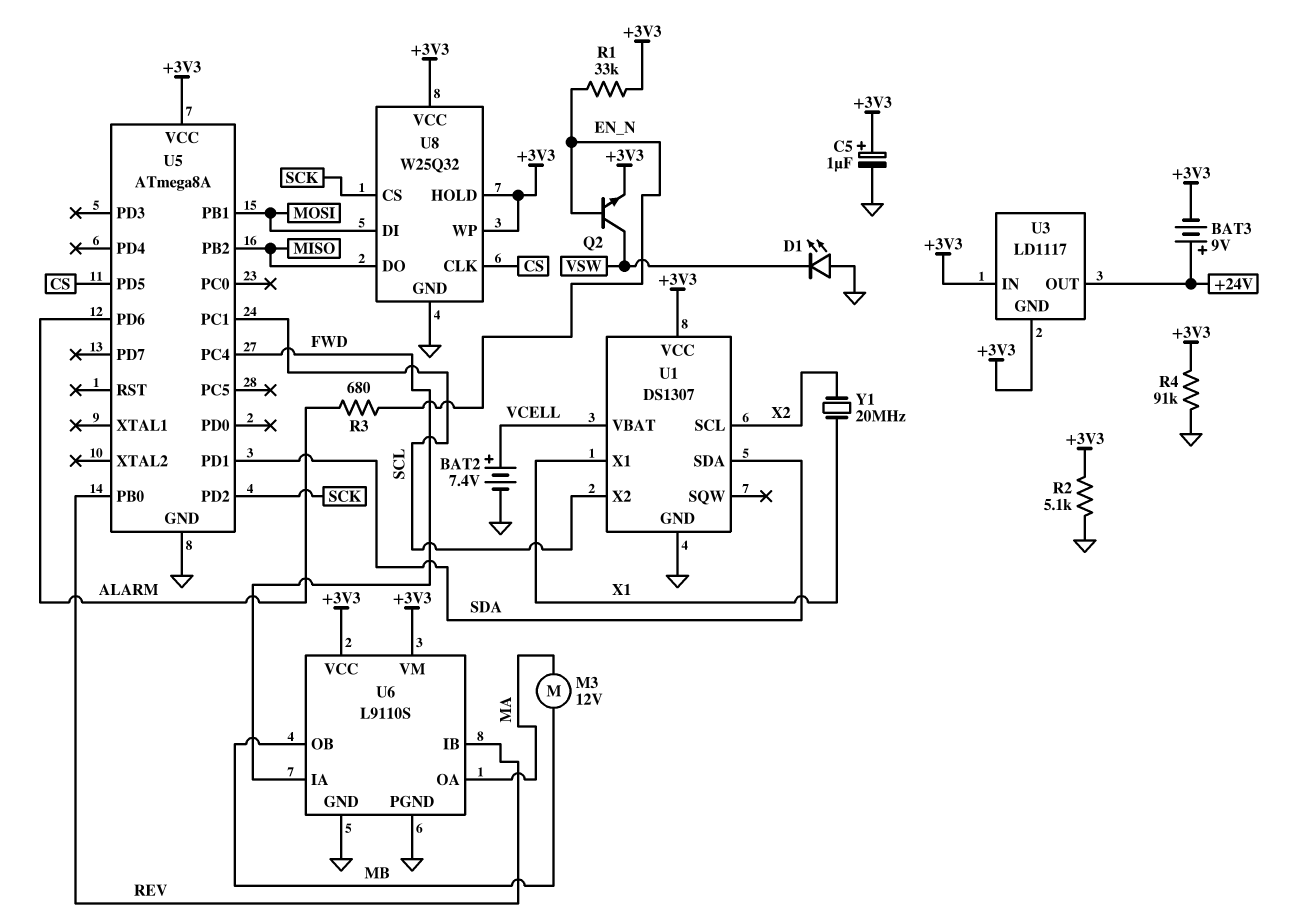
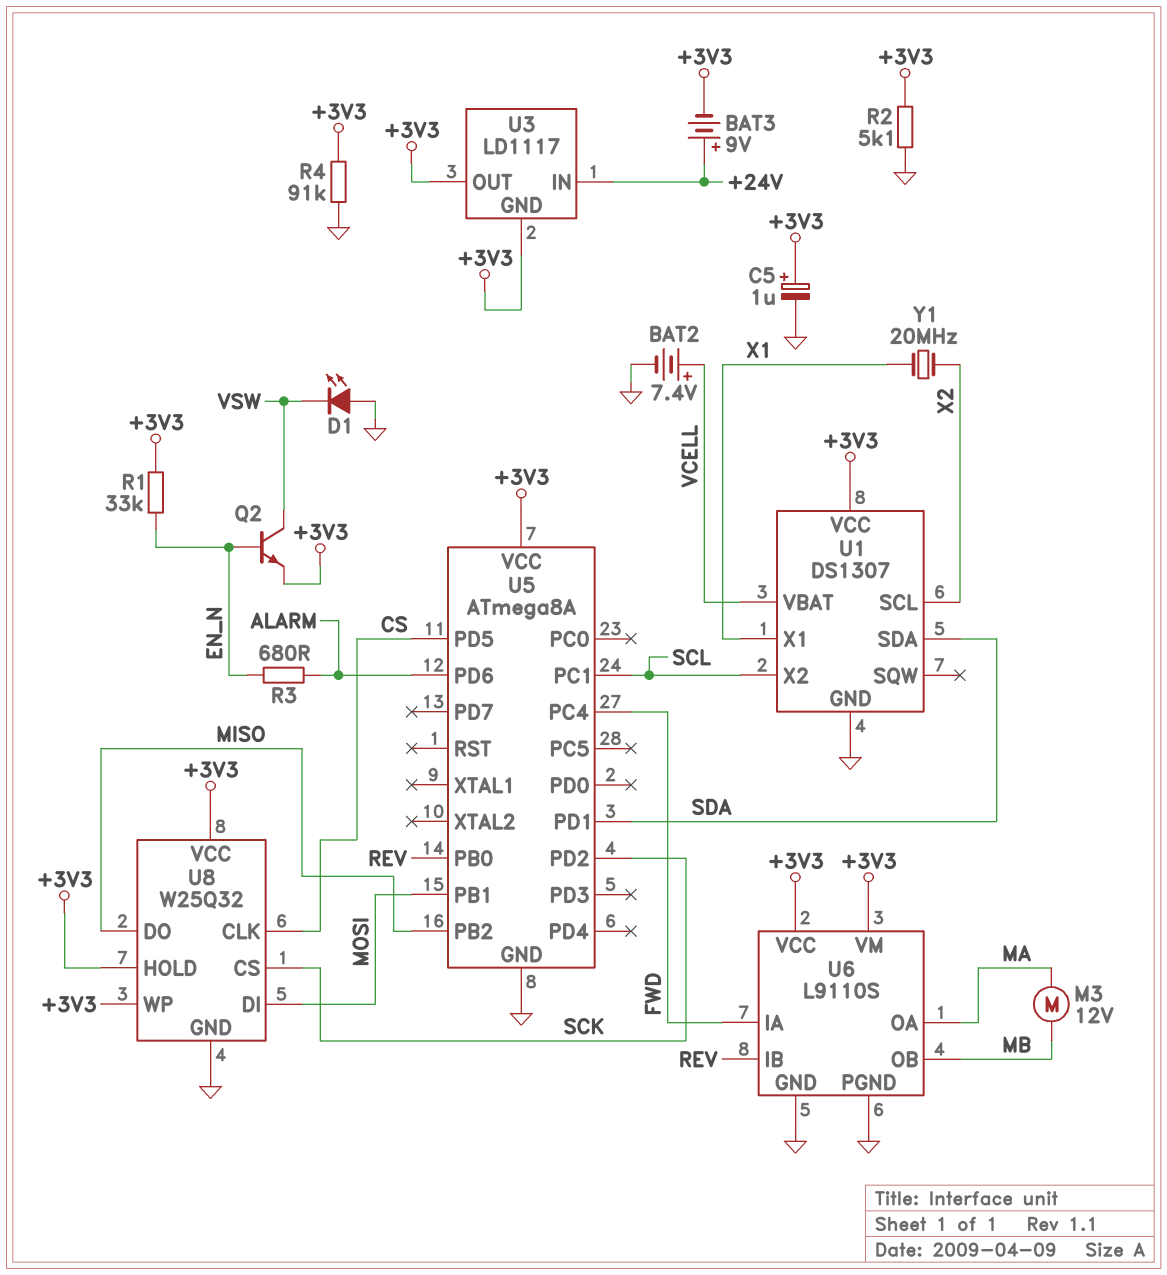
U3 pin IN: +3V3 -> +24V
U3 pin OUT: +24V -> +3V3

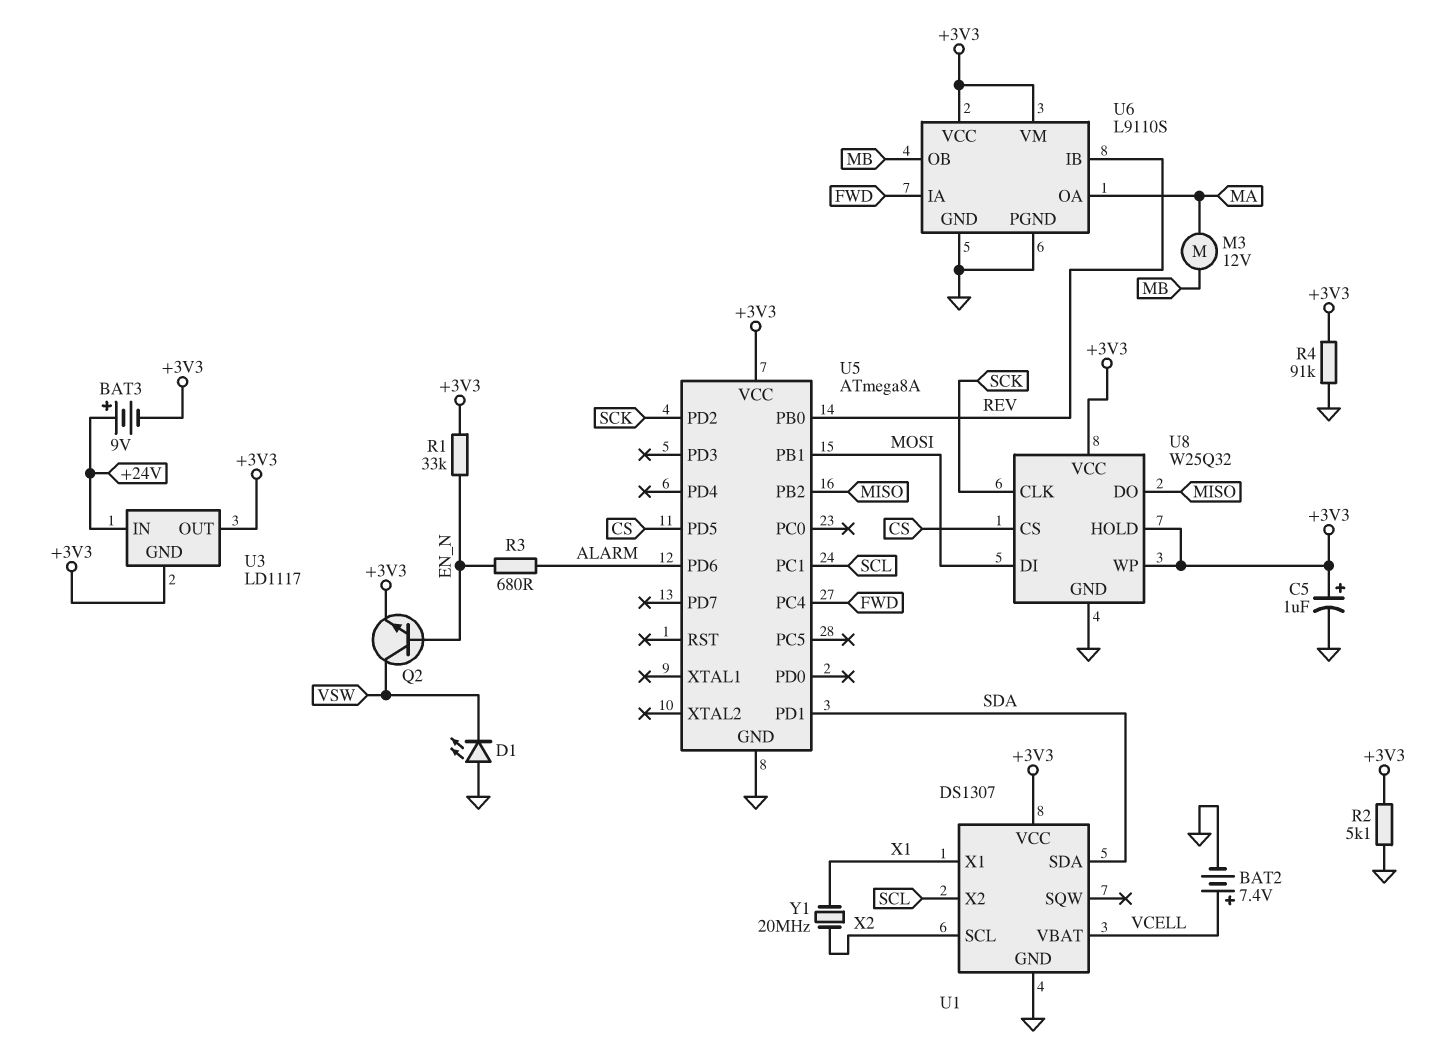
U8 pin CLK: CS -> SCK
U8 pin CS: SCK -> CS

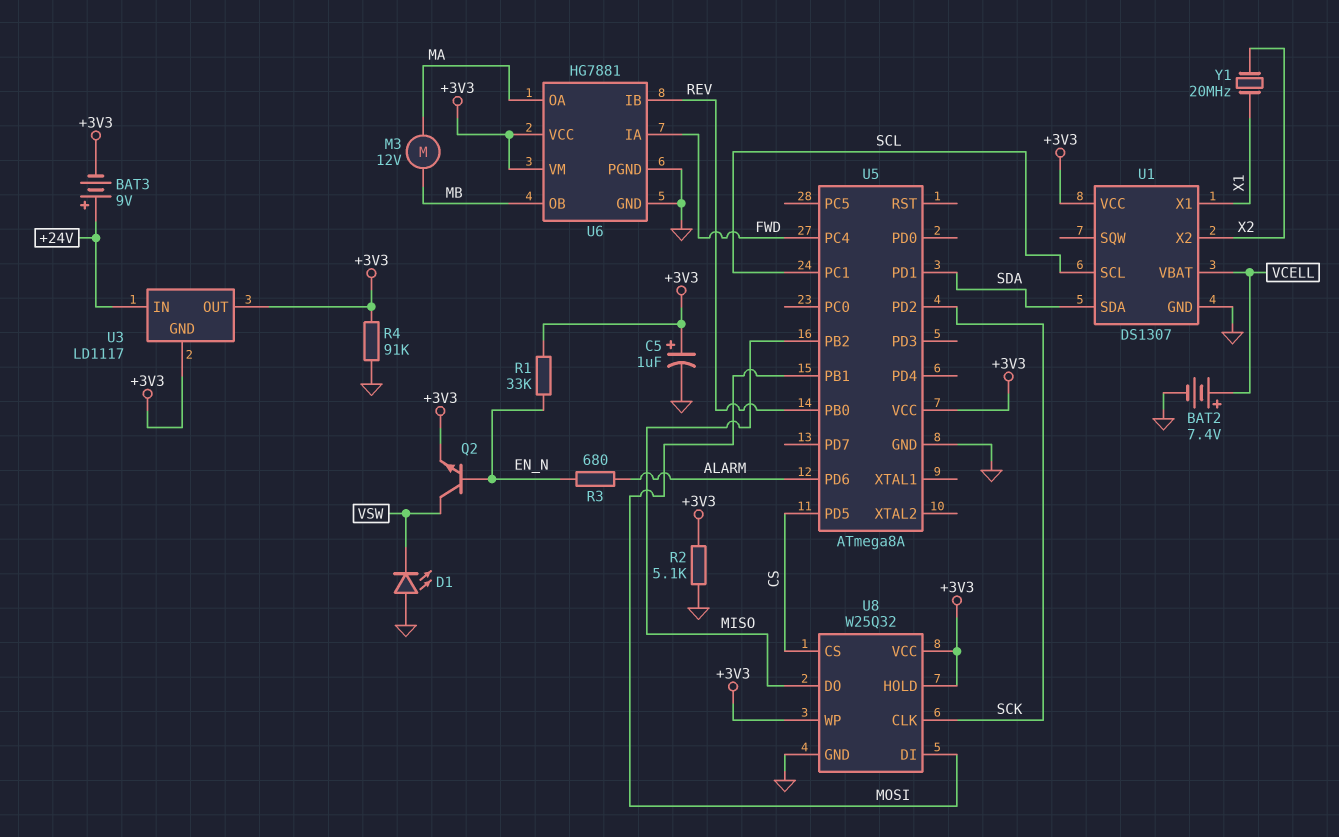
U1 pin SCL: X2 -> SCL
U1 pin X2: SCL -> X2
U6: L9110S -> HG7881

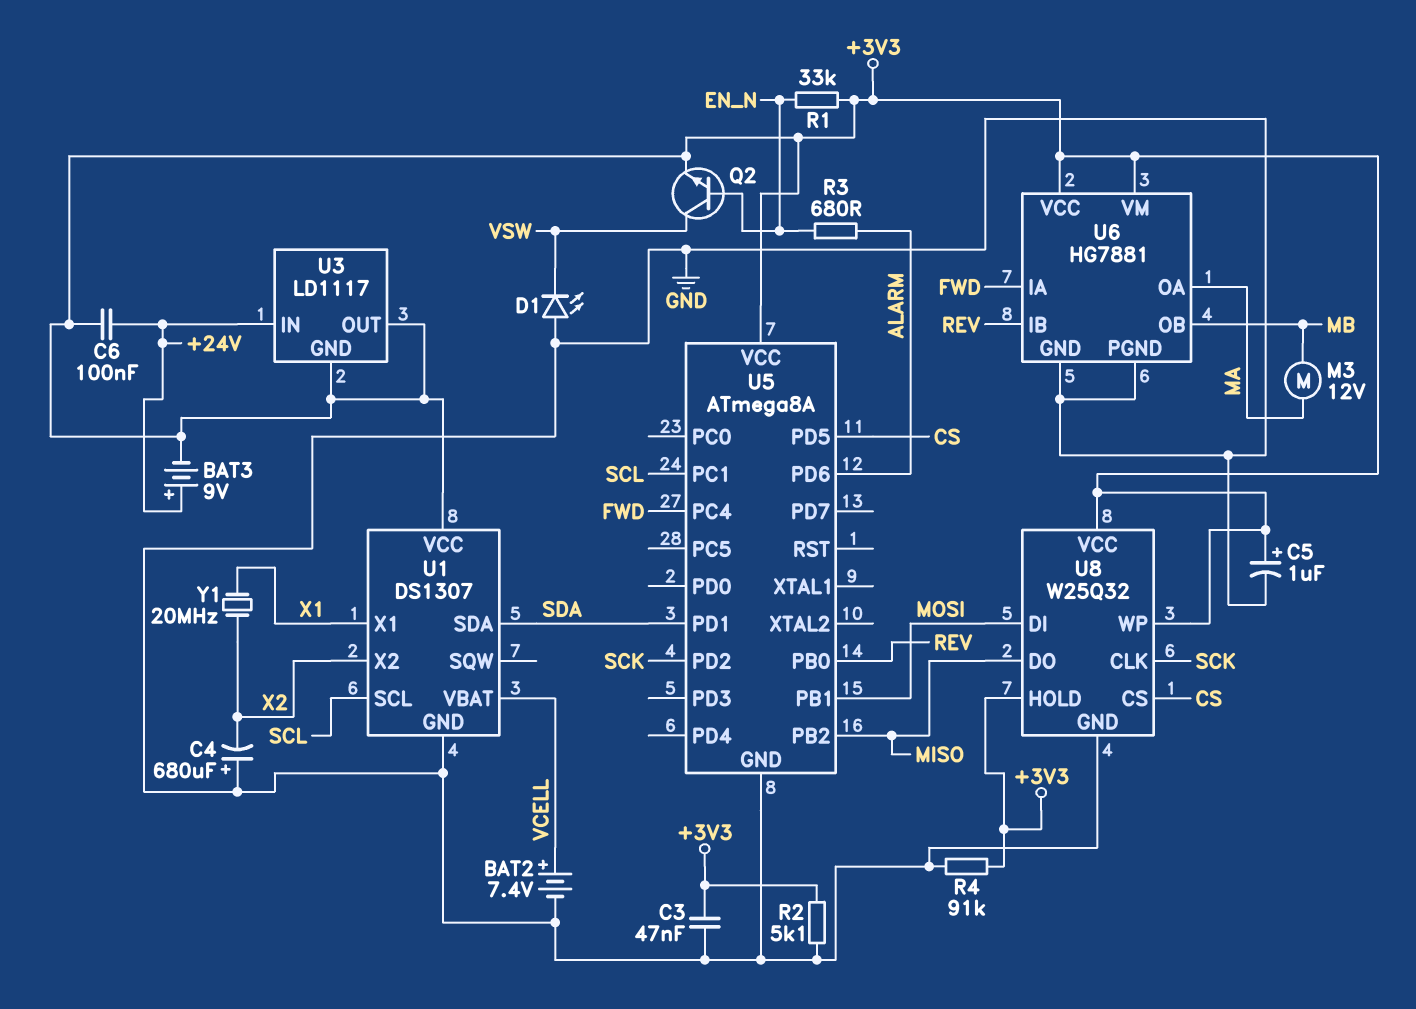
C3: none -> 47nF (+3V3, GND)
C4: none -> 680uF (plus GND, minus X2)
C6: none -> 100nF (+3V3, +24V)

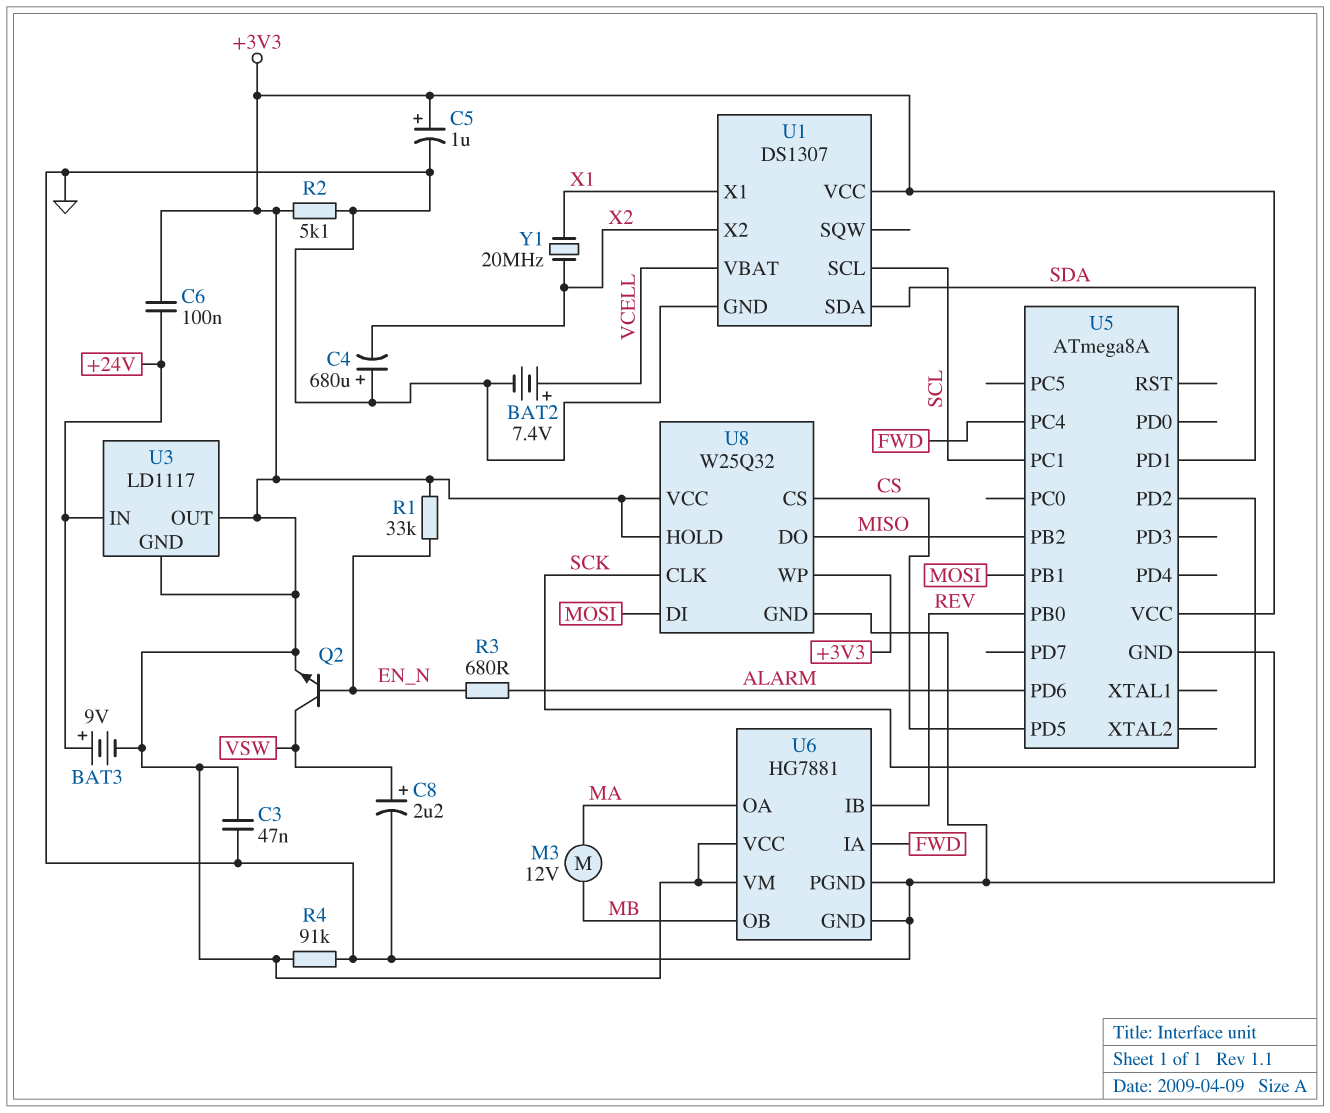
C8: none -> 2.2uF (plus VSW, minus GND)
D1: LED (A GND, K VSW) -> none

